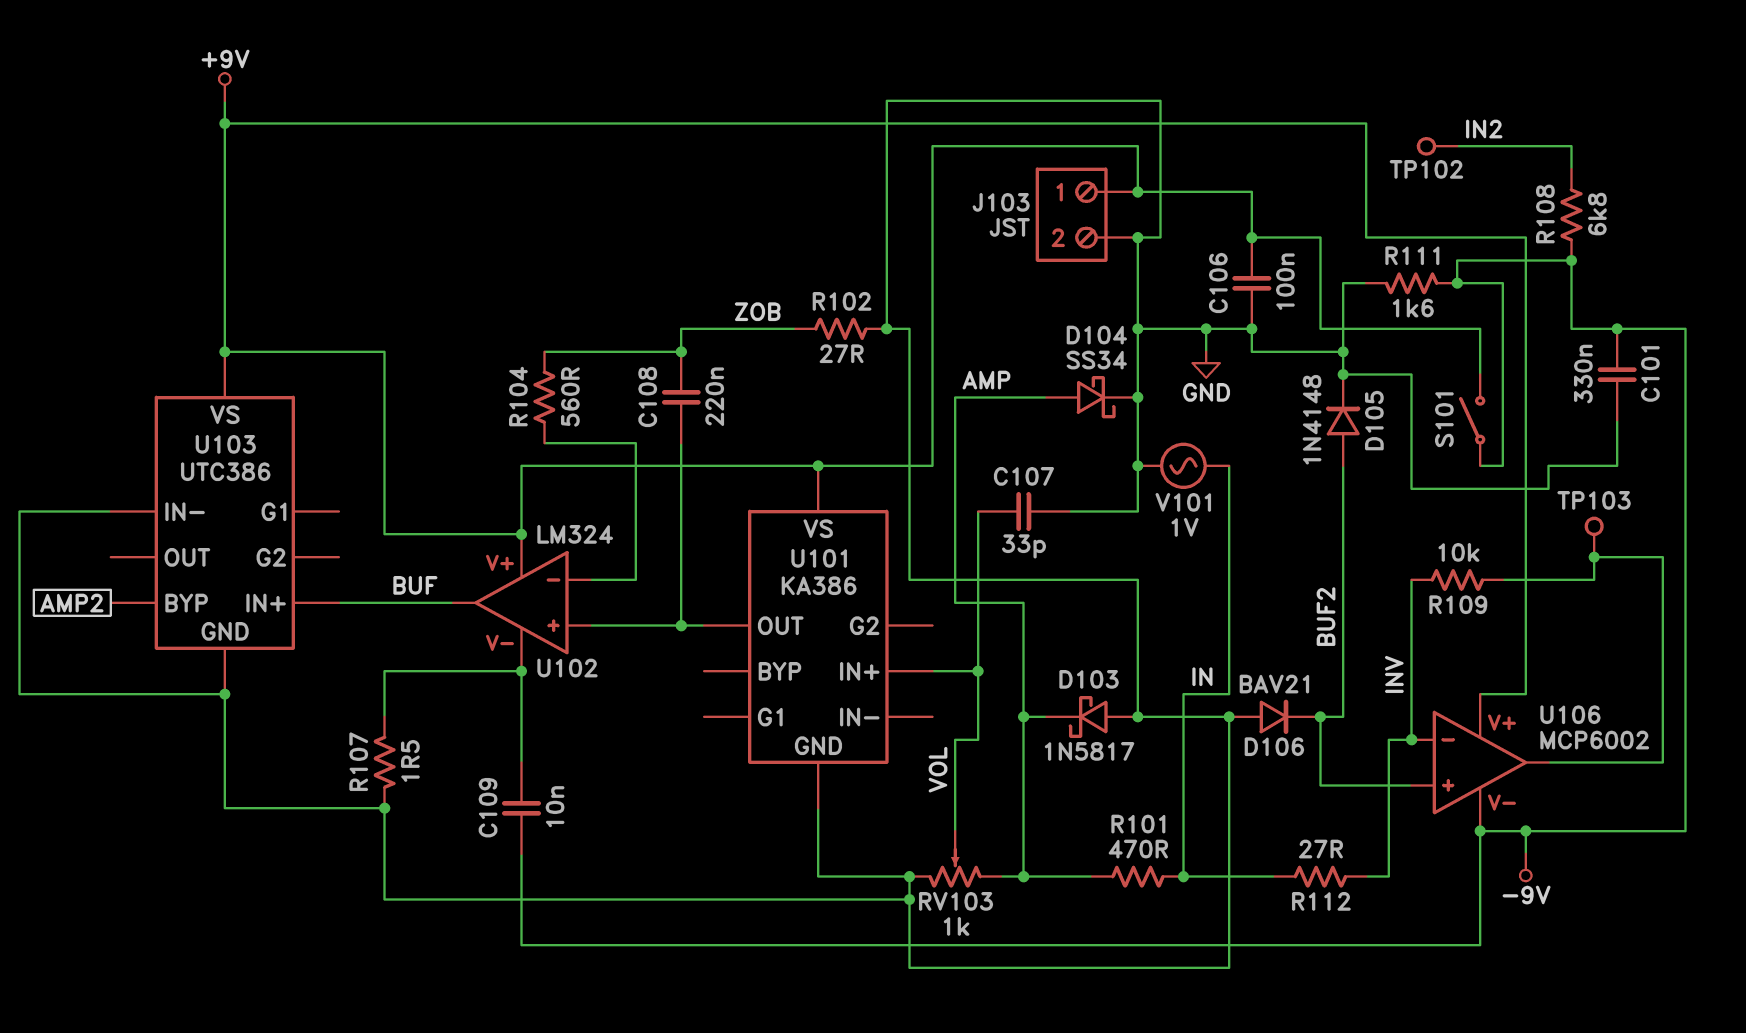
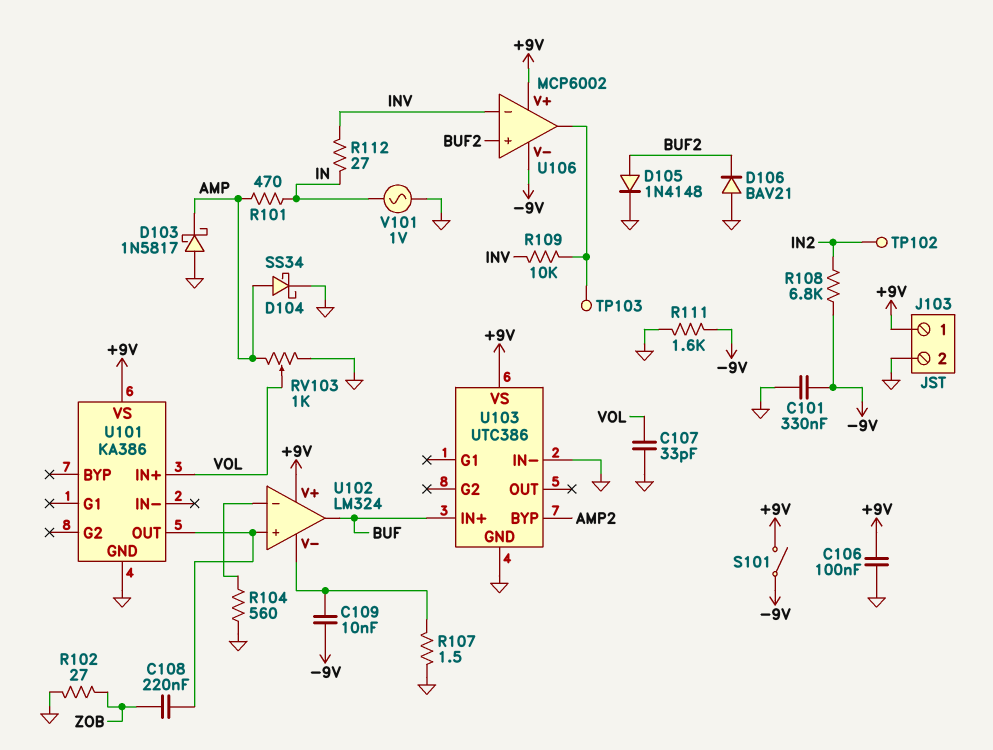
R104: 560 (U102/in-, ZOB) -> 560 (GND, U102/in-)

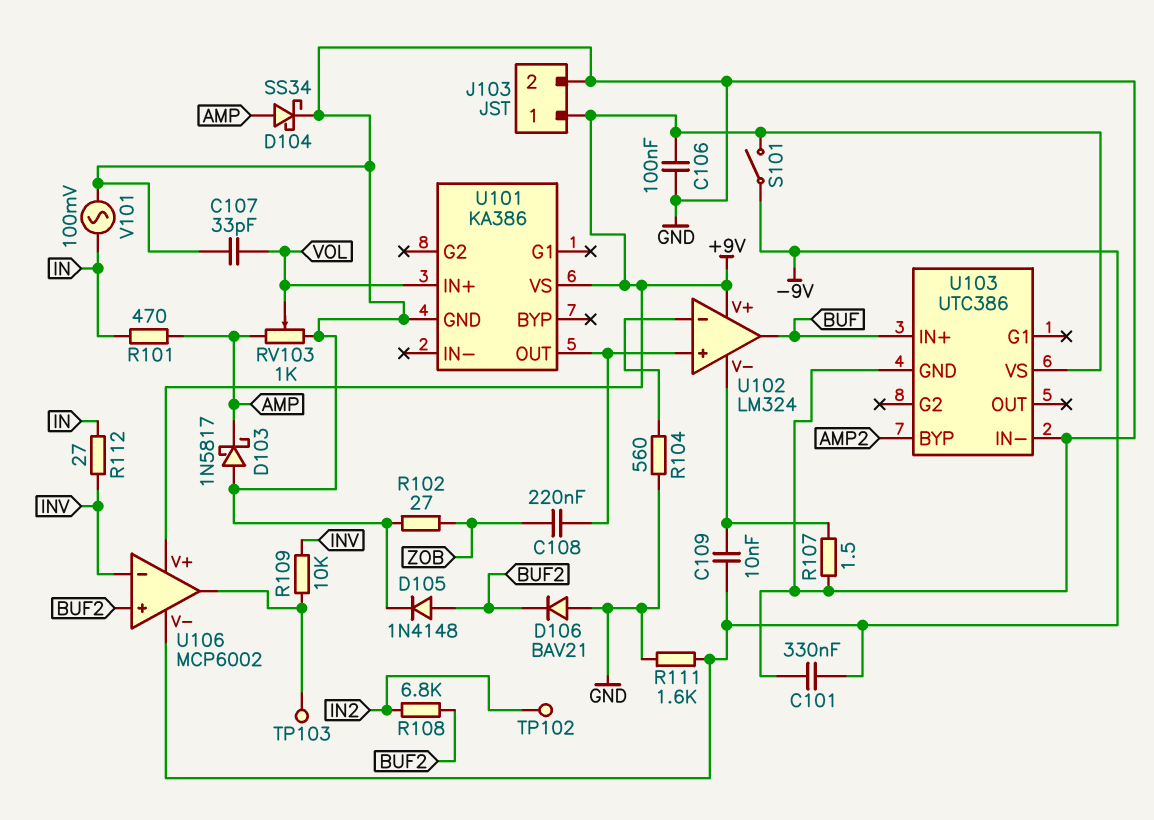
R108: 6.8k (-9V, IN2) -> 6.8k (BUF2, IN2)
V101: AC 1V (GND, IN) -> AC 100mV (GND, IN)

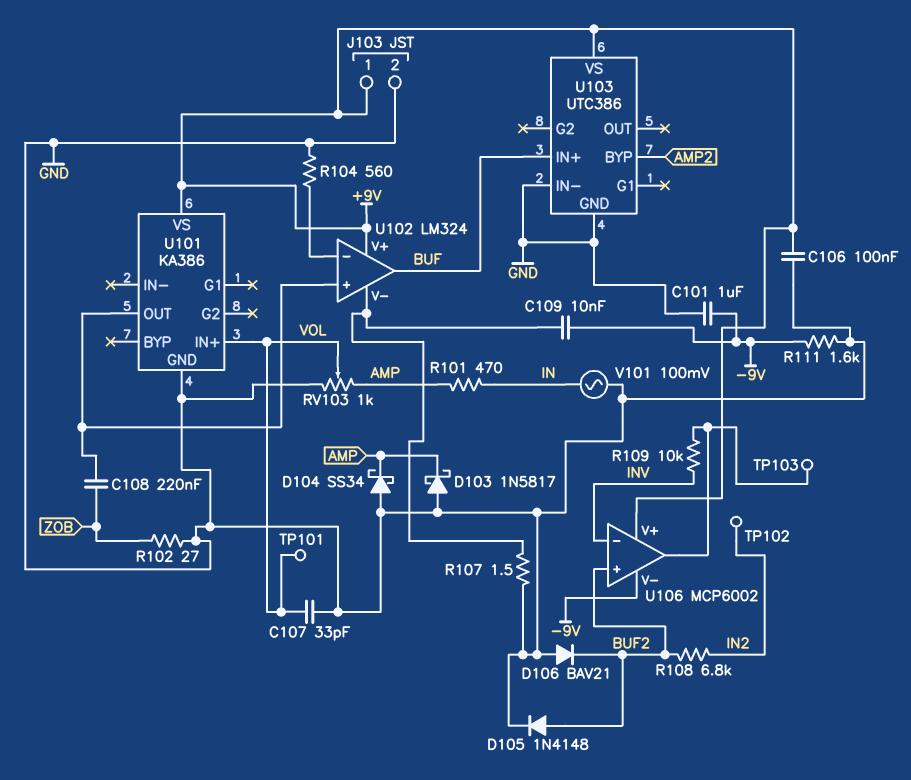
C101: 330nF (-9V, GND) -> 1uF (-9V, GND)
D104: schottky SS34 (A AMP, K GND) -> schottky SS34 (A GND, K AMP)
R112: 27 (IN, INV) -> none
S101: switch (+9V, -9V) -> none
TP101: none -> test point (VOL)

